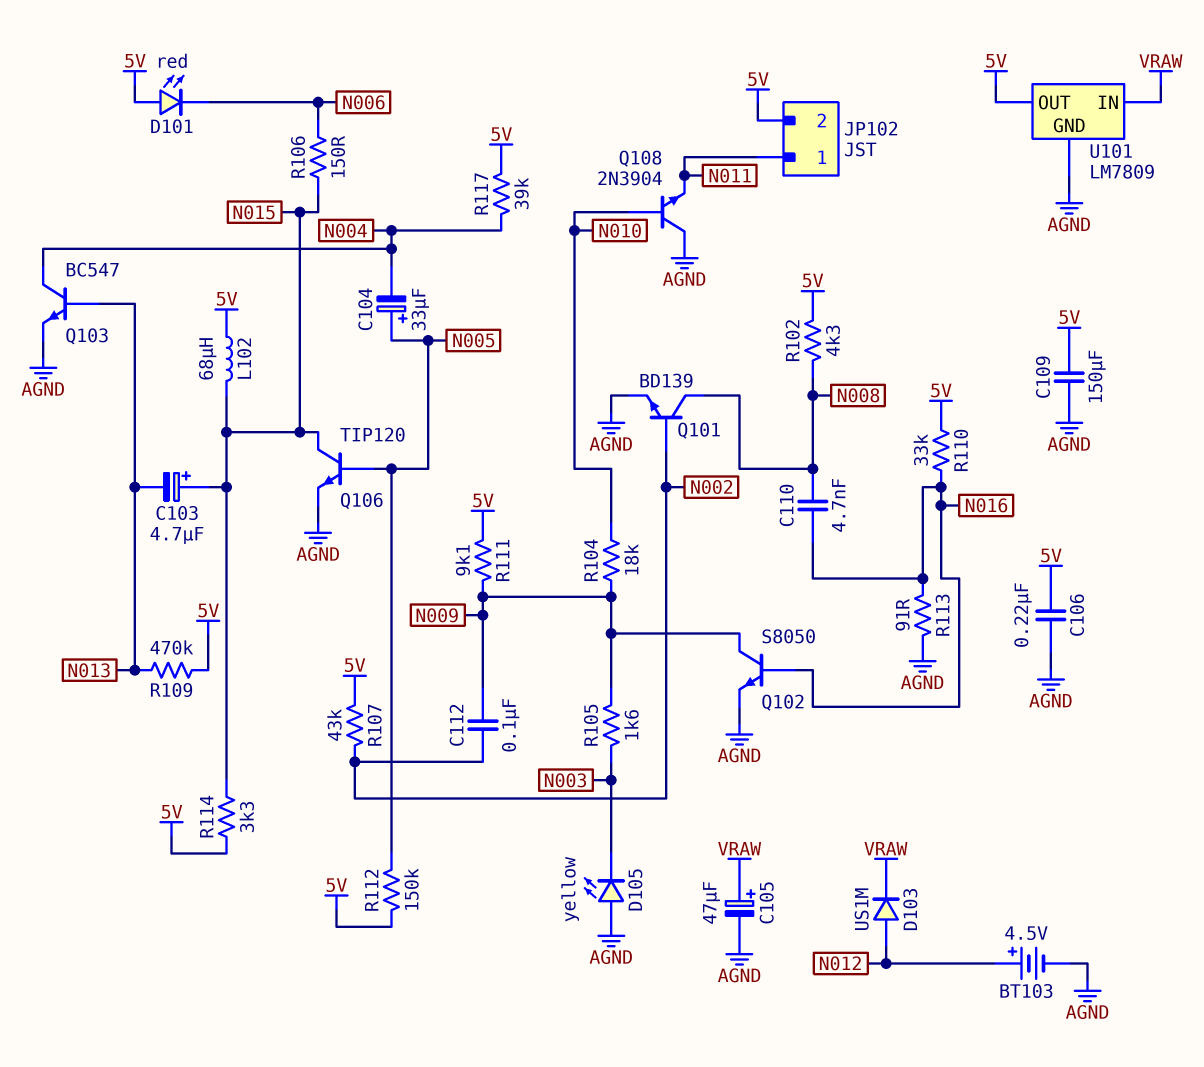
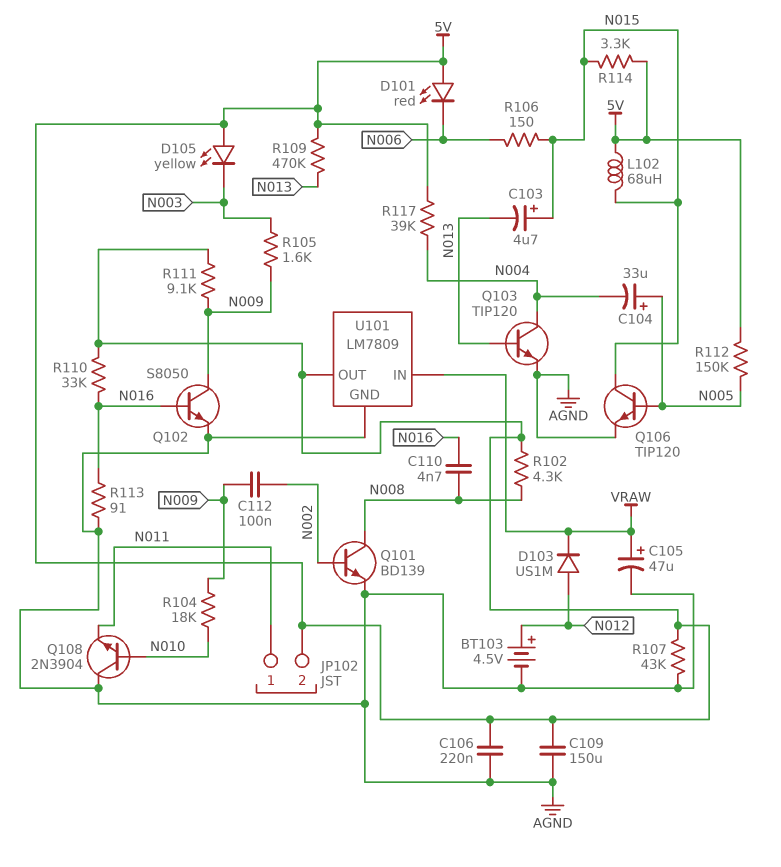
D105: LED yellow (A AGND, K N003) -> LED yellow (A 5V, K N003)
Q103: NPN BC547 (B N013, C N004, E AGND) -> NPN TIP120 (B N013, C N004, E AGND)
R107: 43k (5V, N002) -> 43k (5V, AGND)

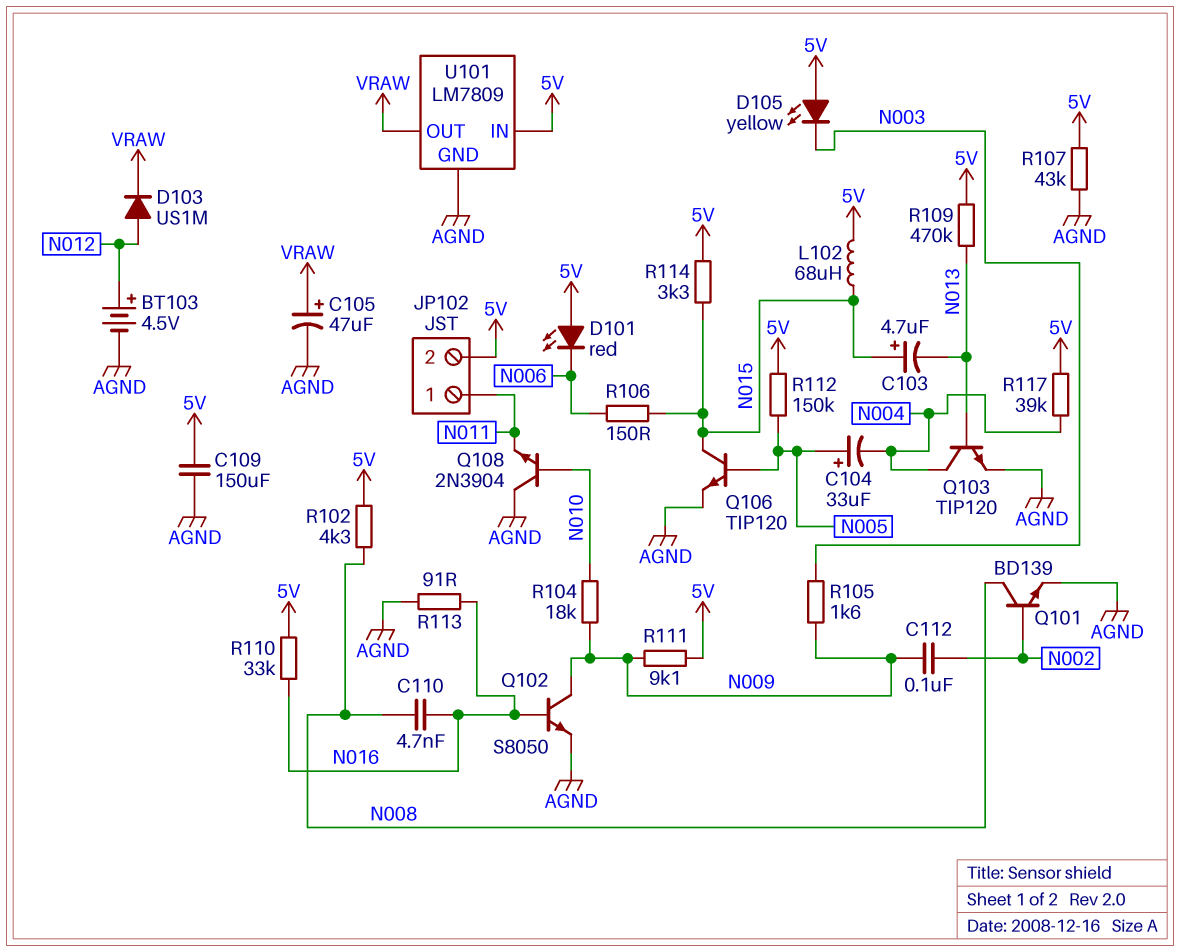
C106: 220nF (5V, AGND) -> none
U101 pin IN: VRAW -> 5V
U101 pin OUT: 5V -> VRAW

